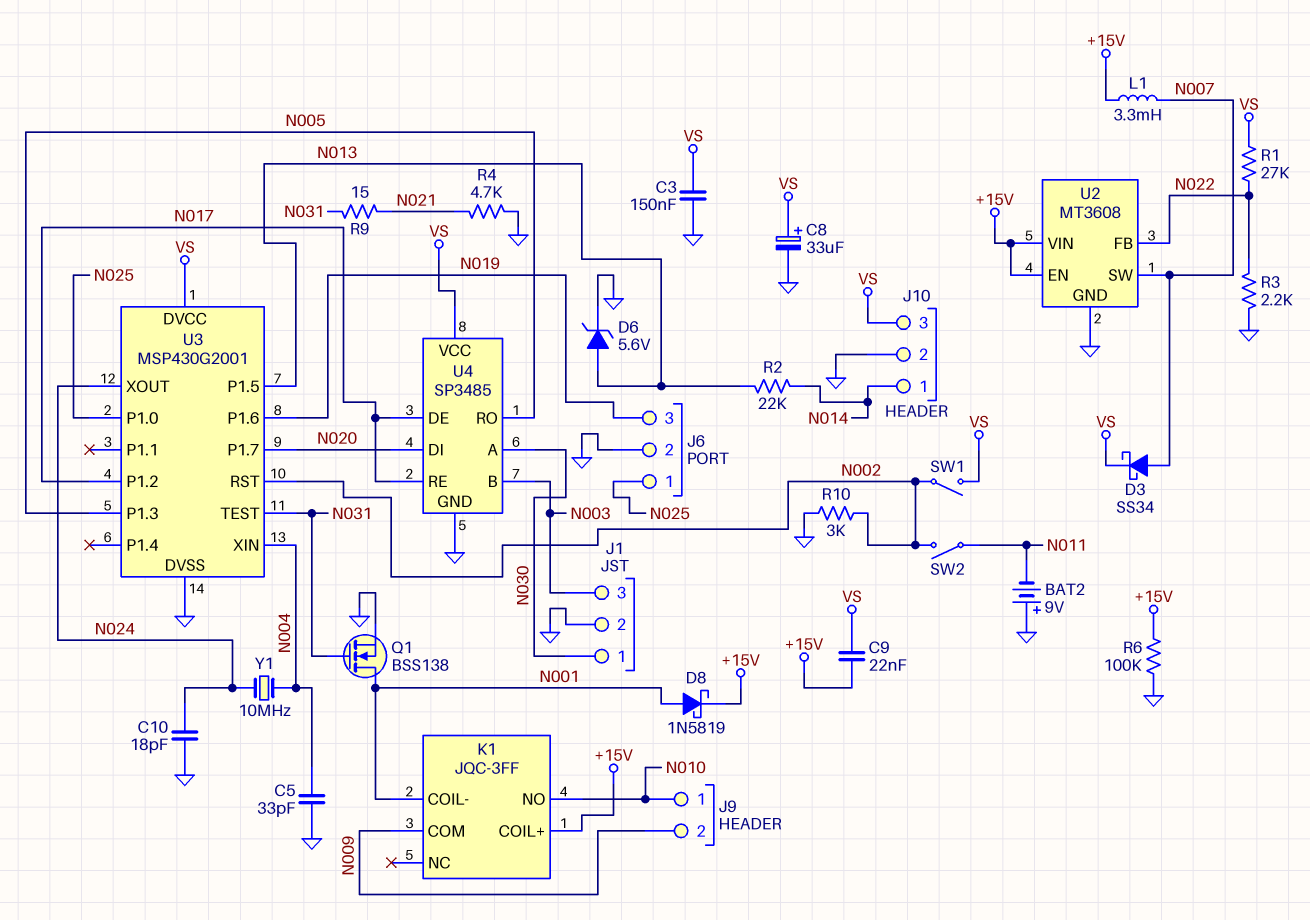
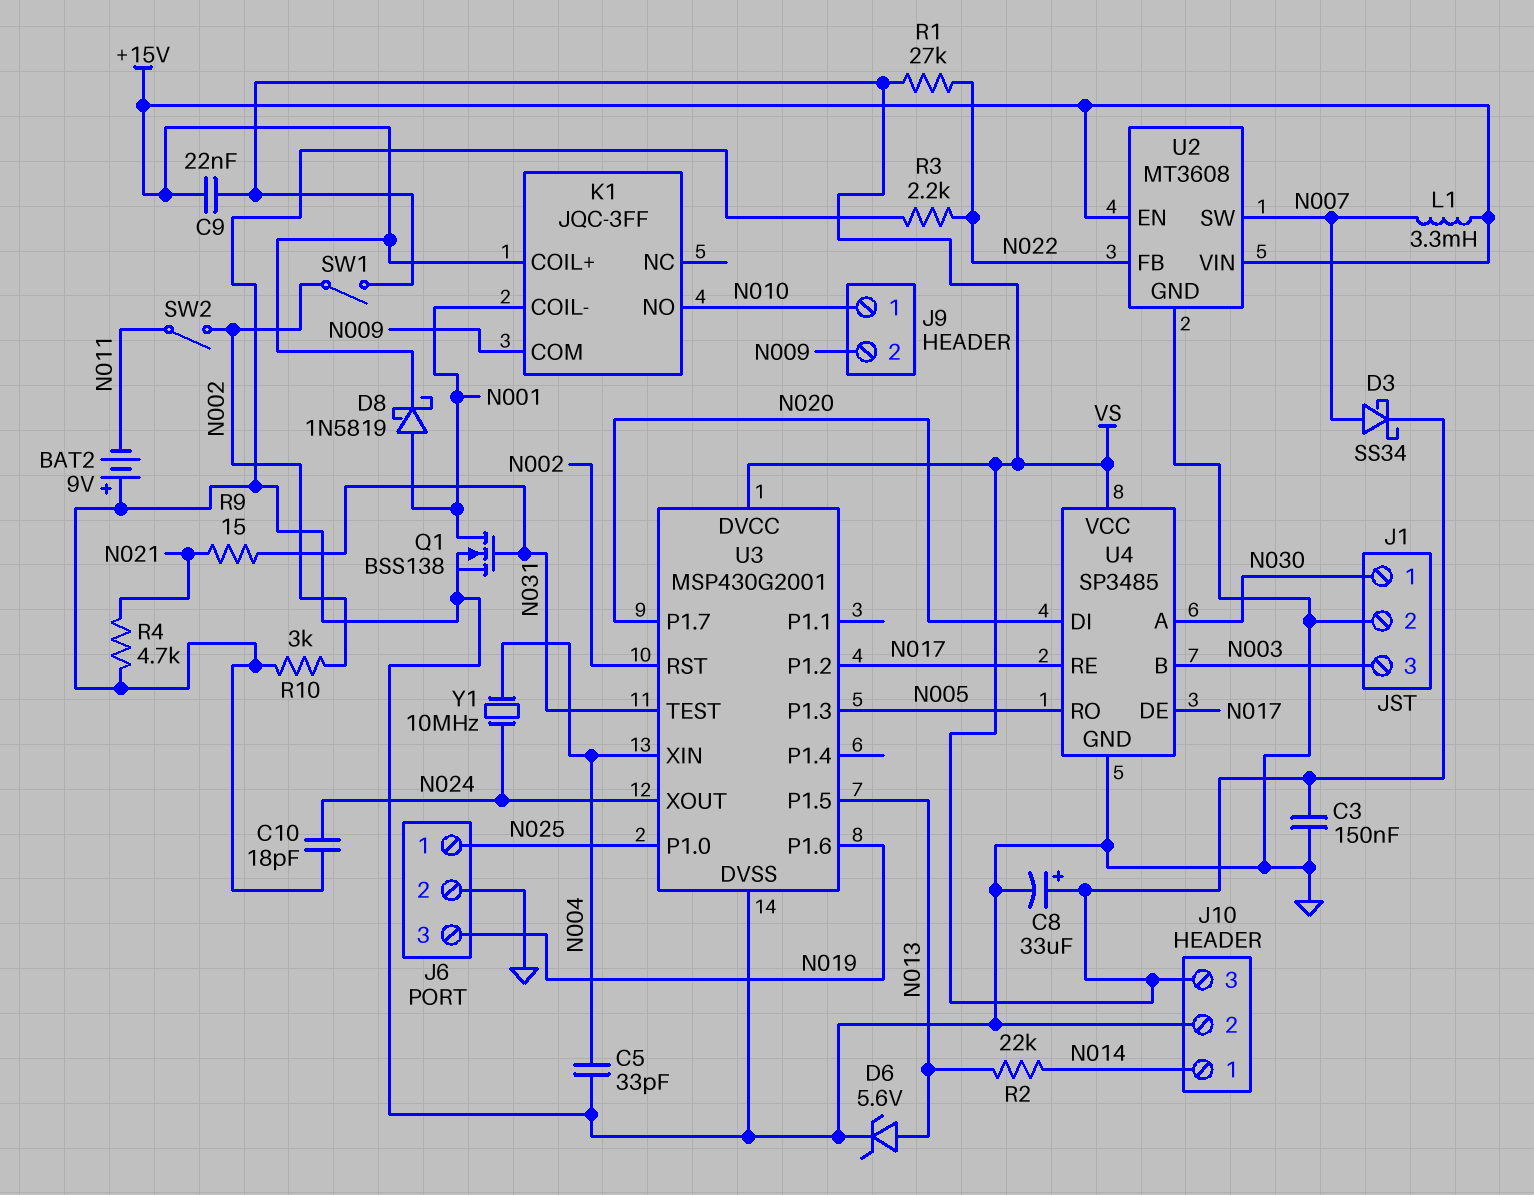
R6: 100k (+15V, GND) -> none

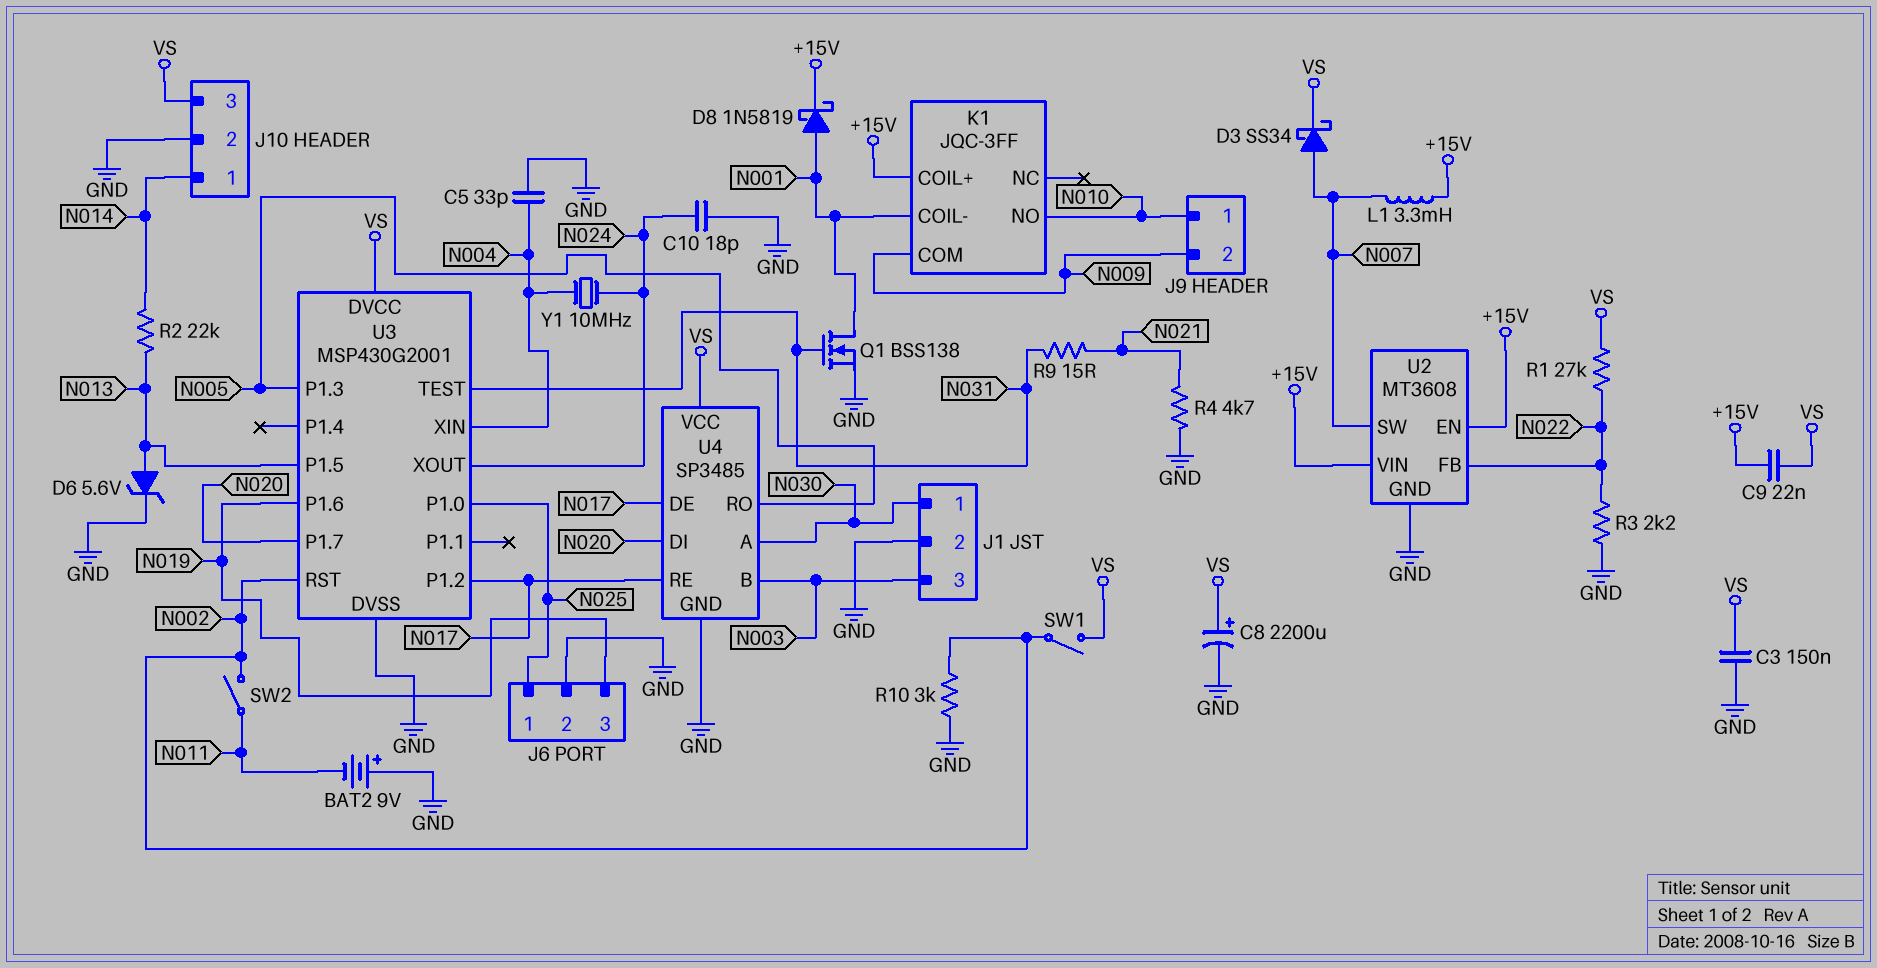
C8: 33uF (plus VS, minus GND) -> 2200uF (plus VS, minus GND)

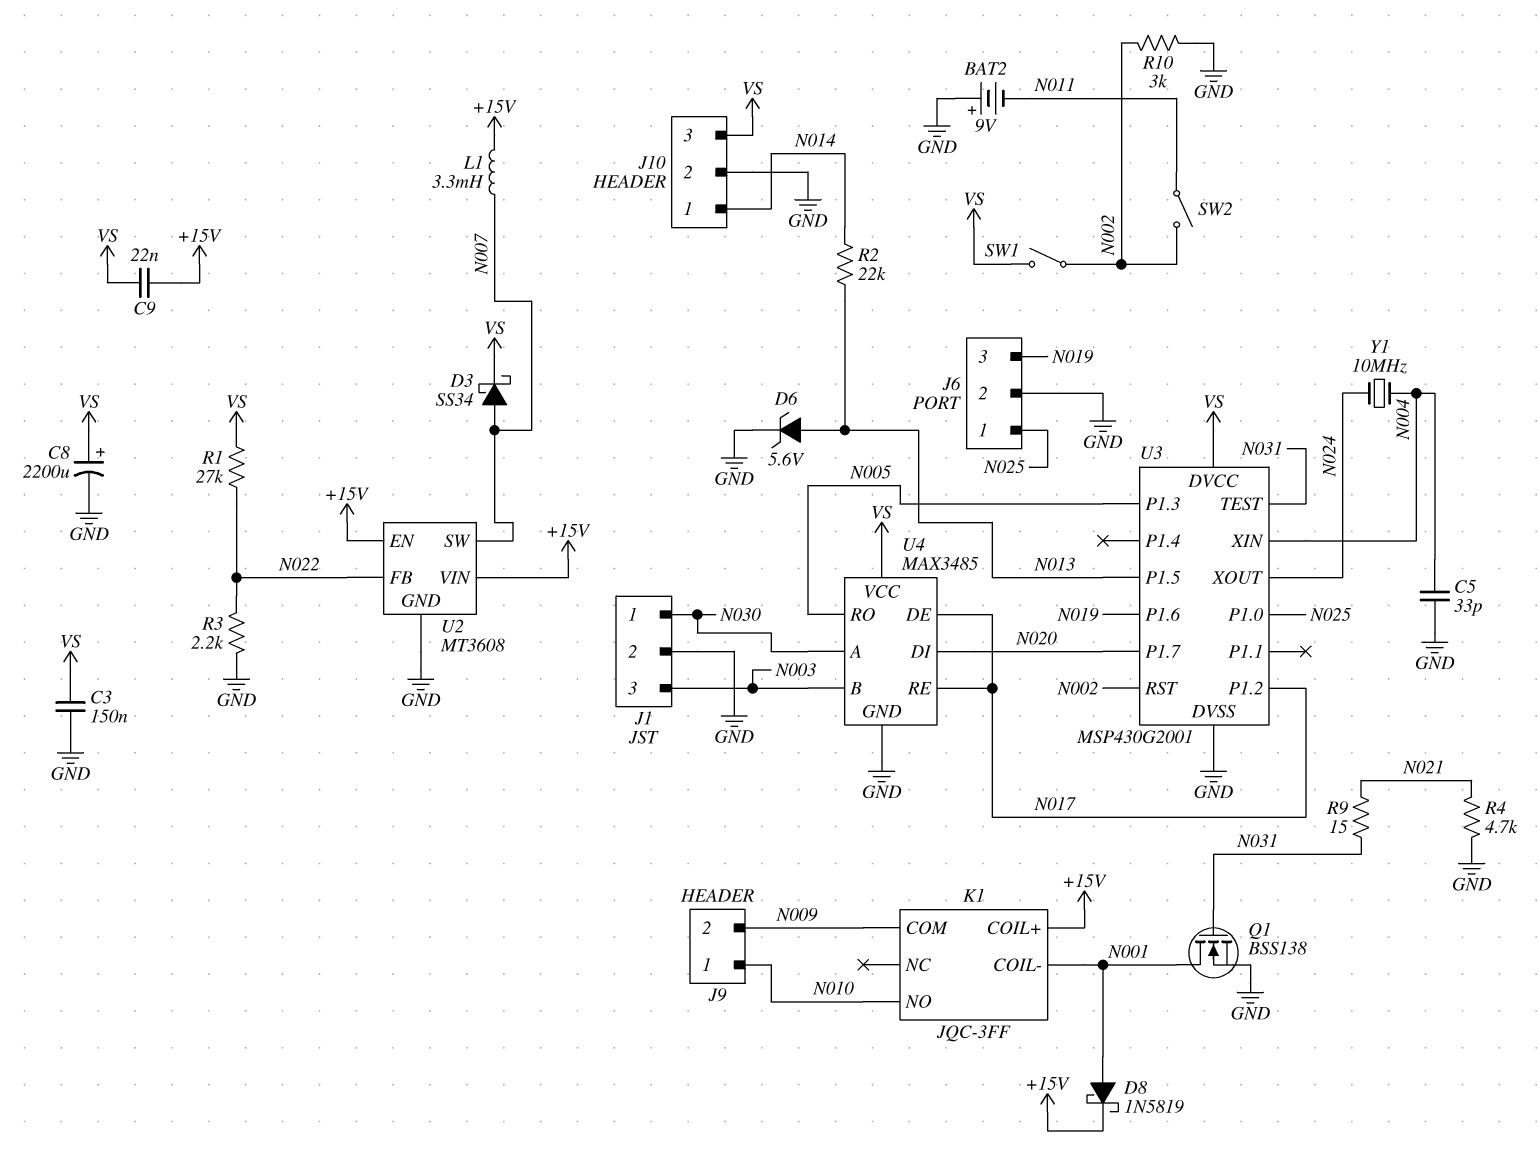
C10: 18pF (GND, N024) -> none
U4: SP3485 -> MAX3485

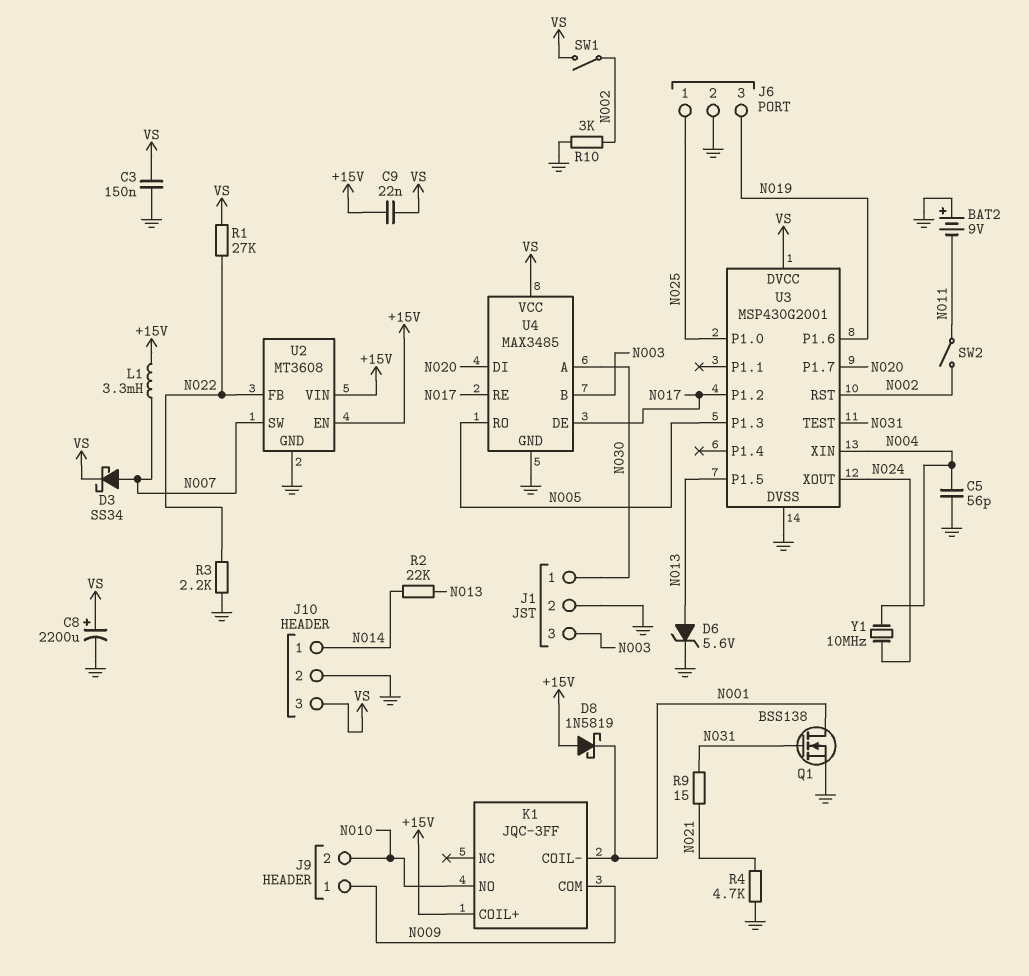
C5: 33pF (GND, N004) -> 56pF (GND, N004)
D8: schottky 1N5819 (A N001, K +15V) -> schottky 1N5819 (A +15V, K N001)
J9 pin 1: N010 -> N009
J9 pin 2: N009 -> N010

